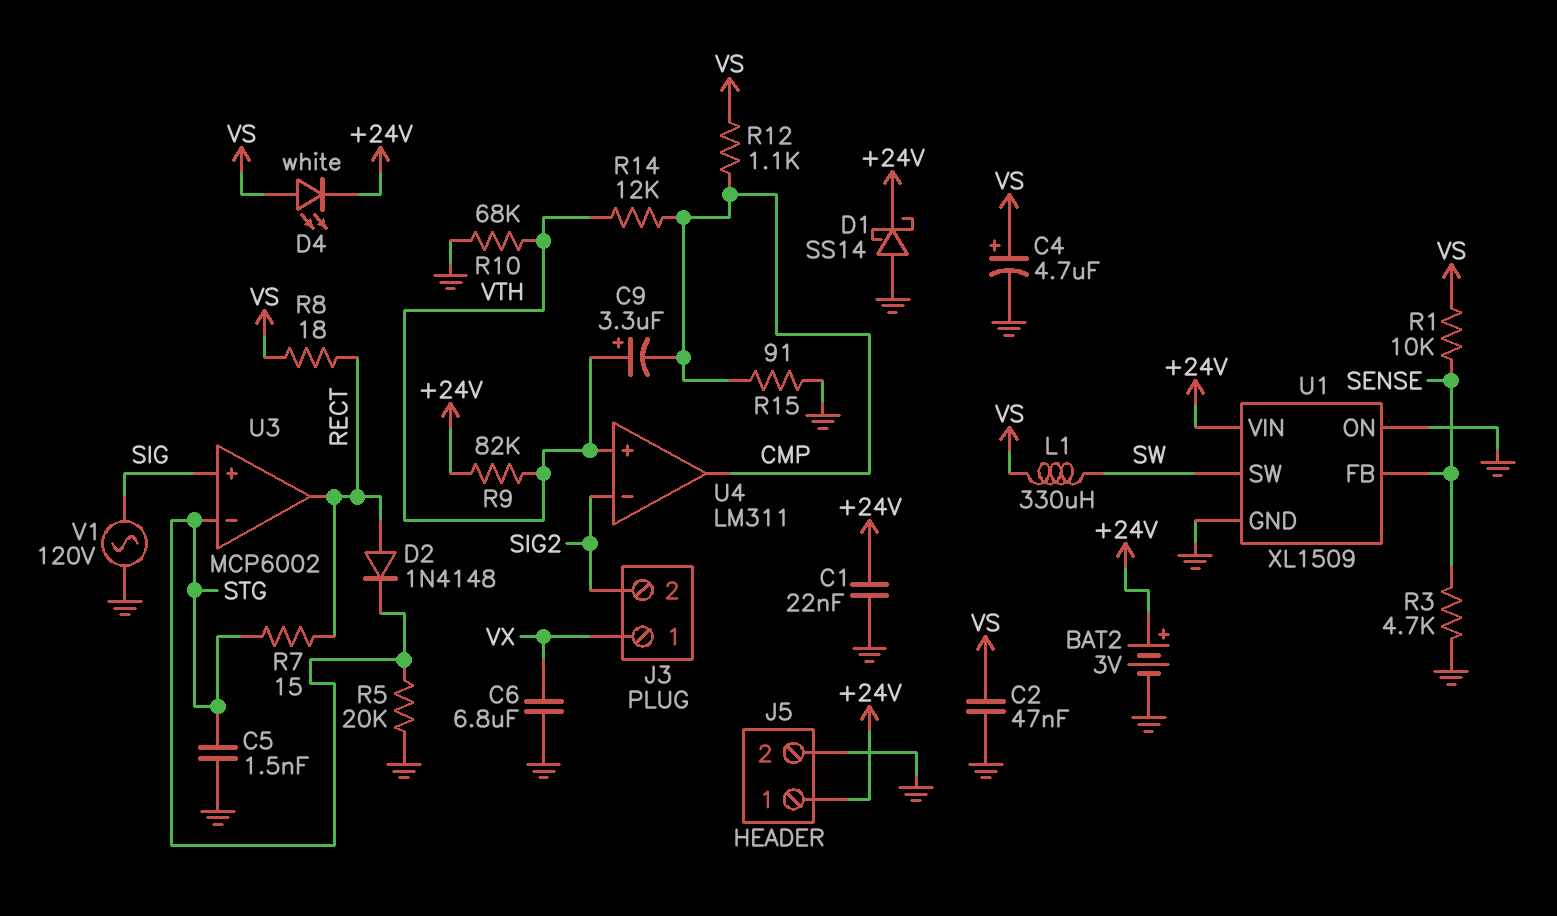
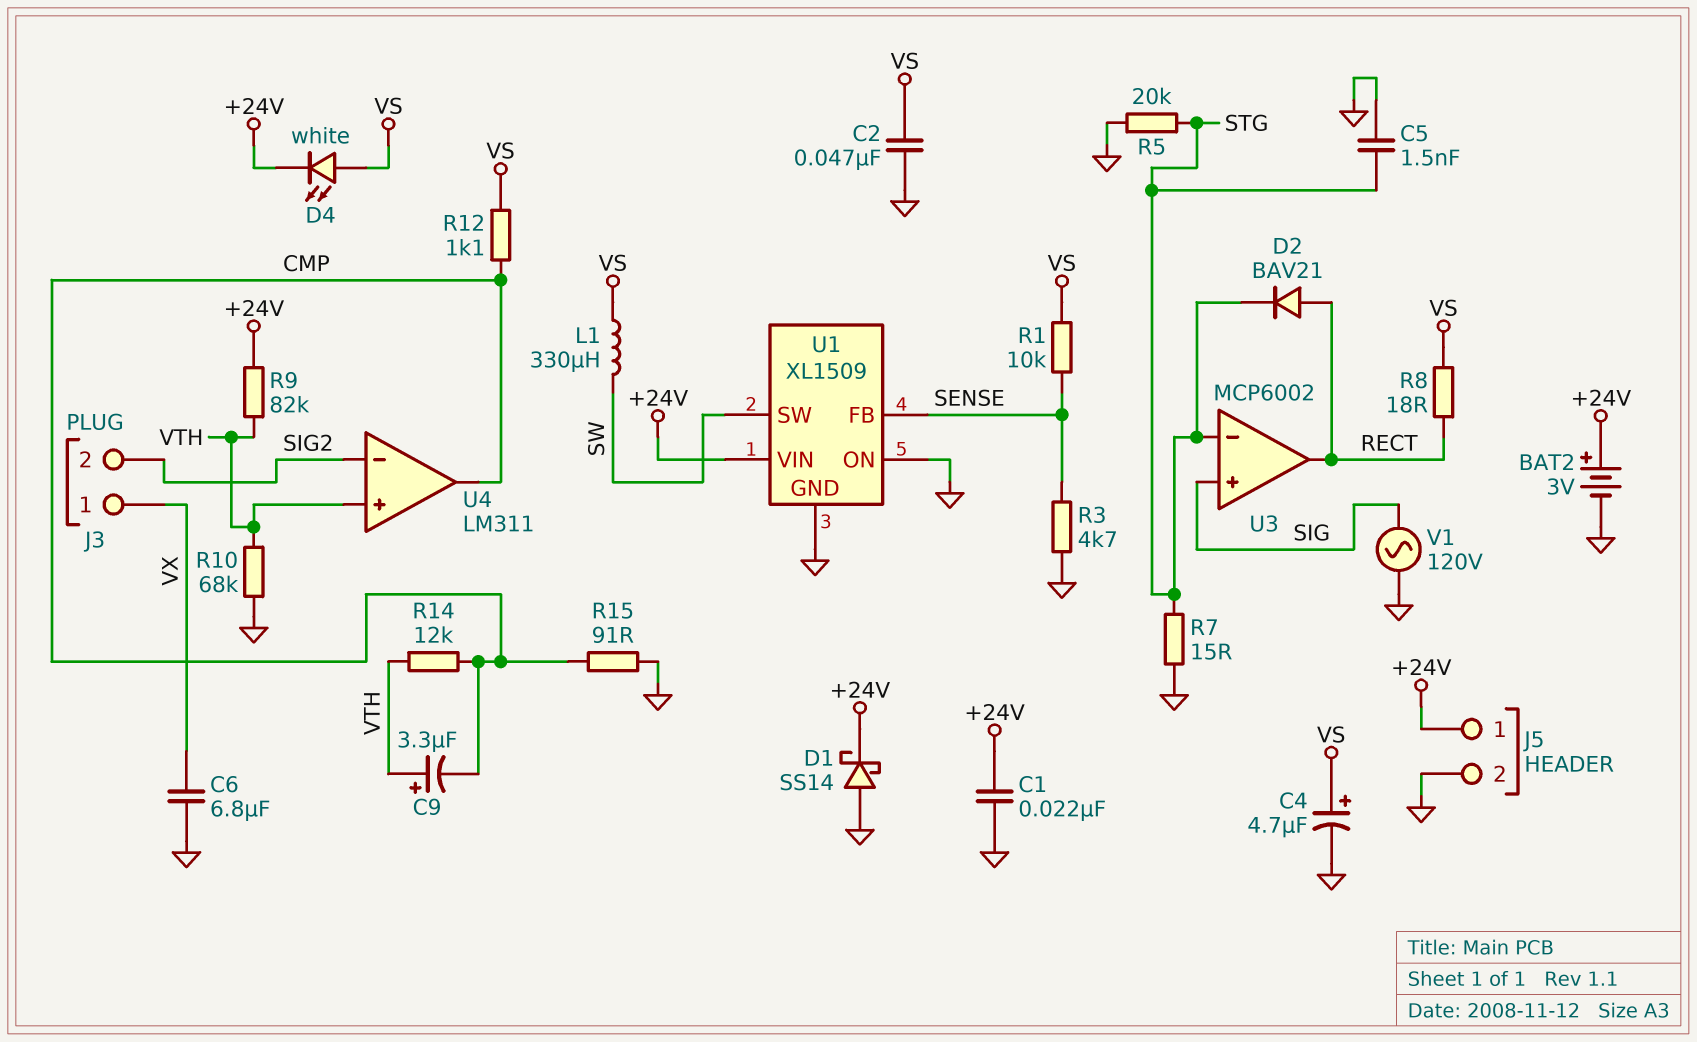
D2: diode 1N4148 (A RECT, K STG) -> diode BAV21 (A RECT, K STG)
R7: 15 (RECT, STG) -> 15 (GND, STG)

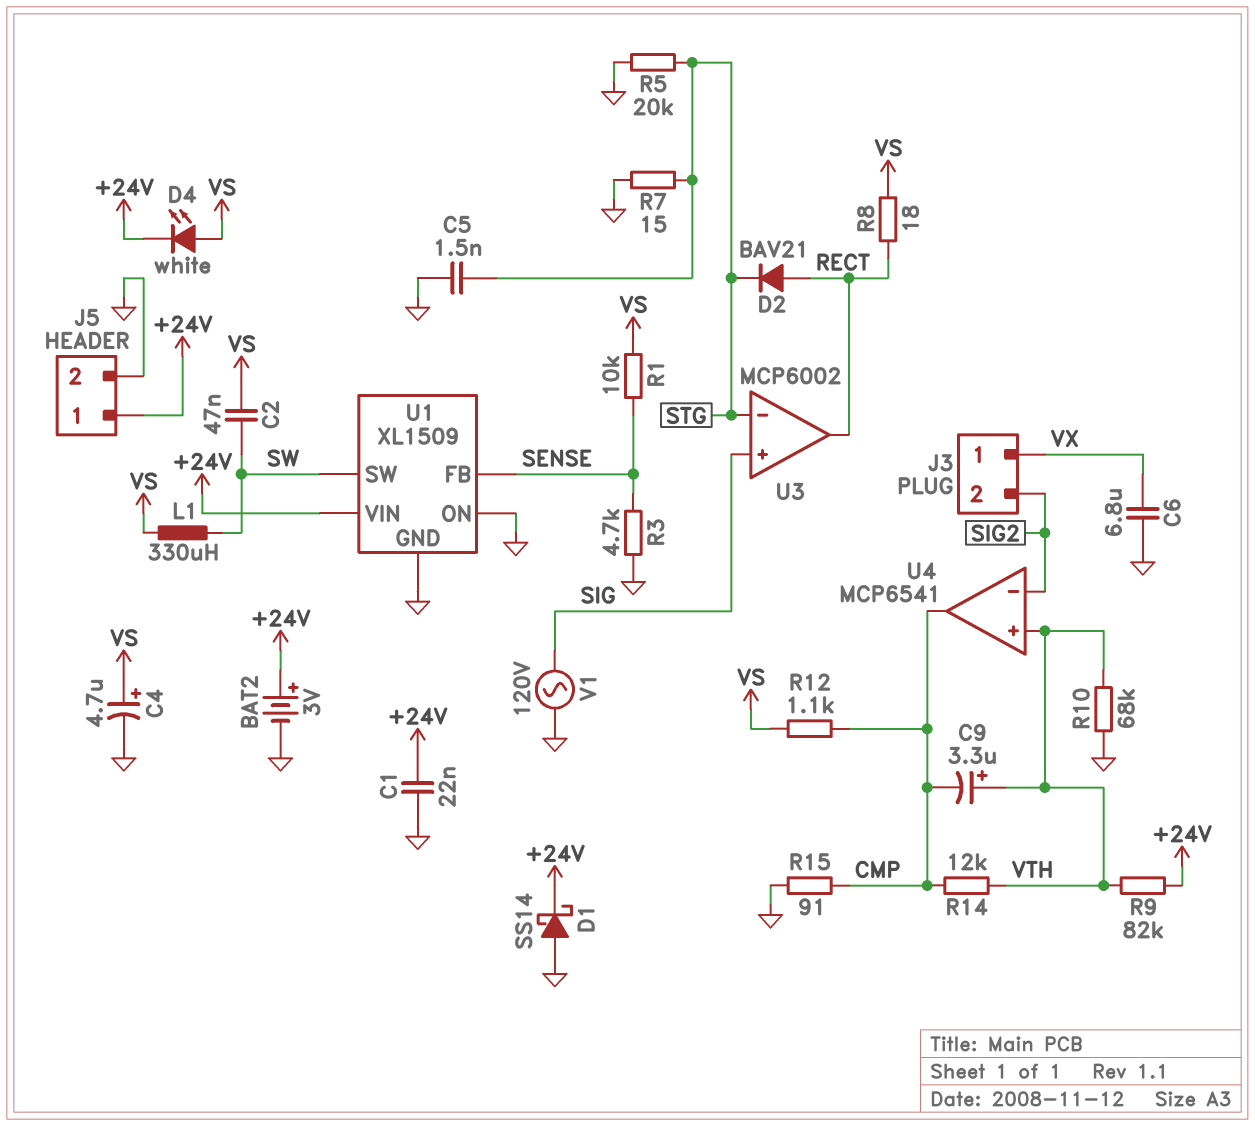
C2: 47nF (GND, VS) -> 47nF (SW, VS)
U4: LM311 -> MCP6541

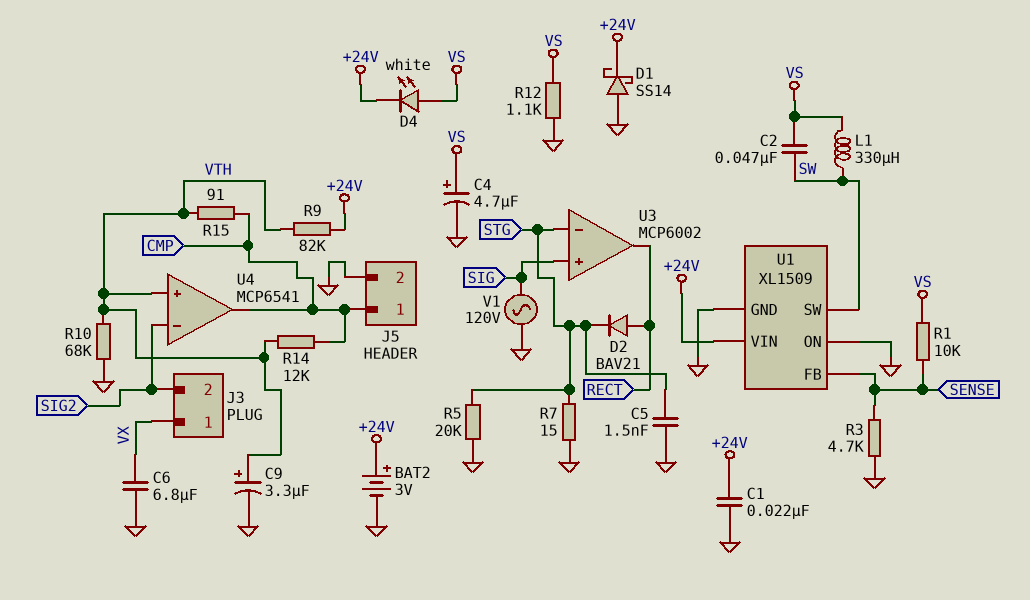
C9: 3.3uF (plus VTH, minus CMP) -> 3.3uF (plus VTH, minus GND)
J5 pin 1: +24V -> CMP
R8: 18 (RECT, VS) -> none
R12: 1.1k (CMP, VS) -> 1.1k (GND, VS)
R15: 91 (CMP, GND) -> 91 (CMP, VTH)

